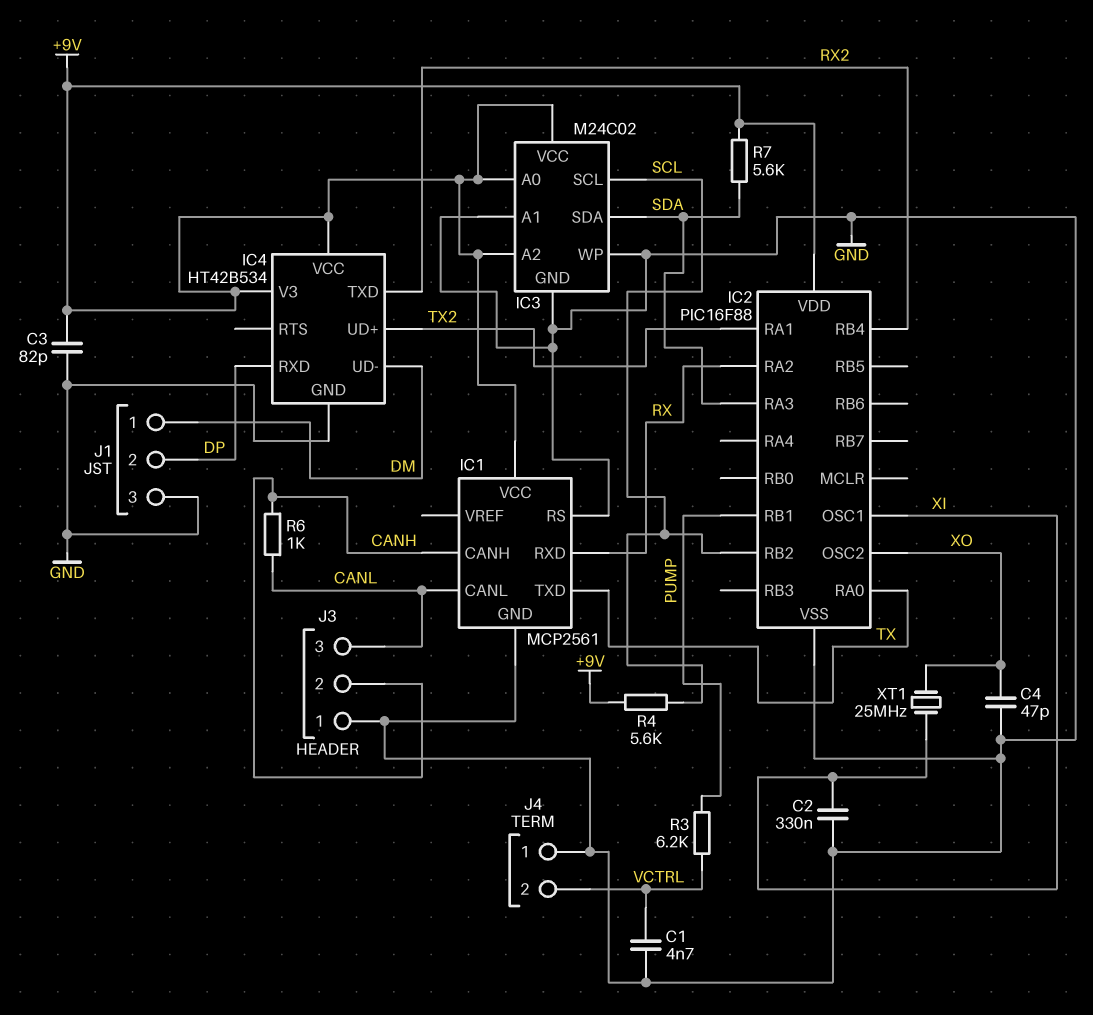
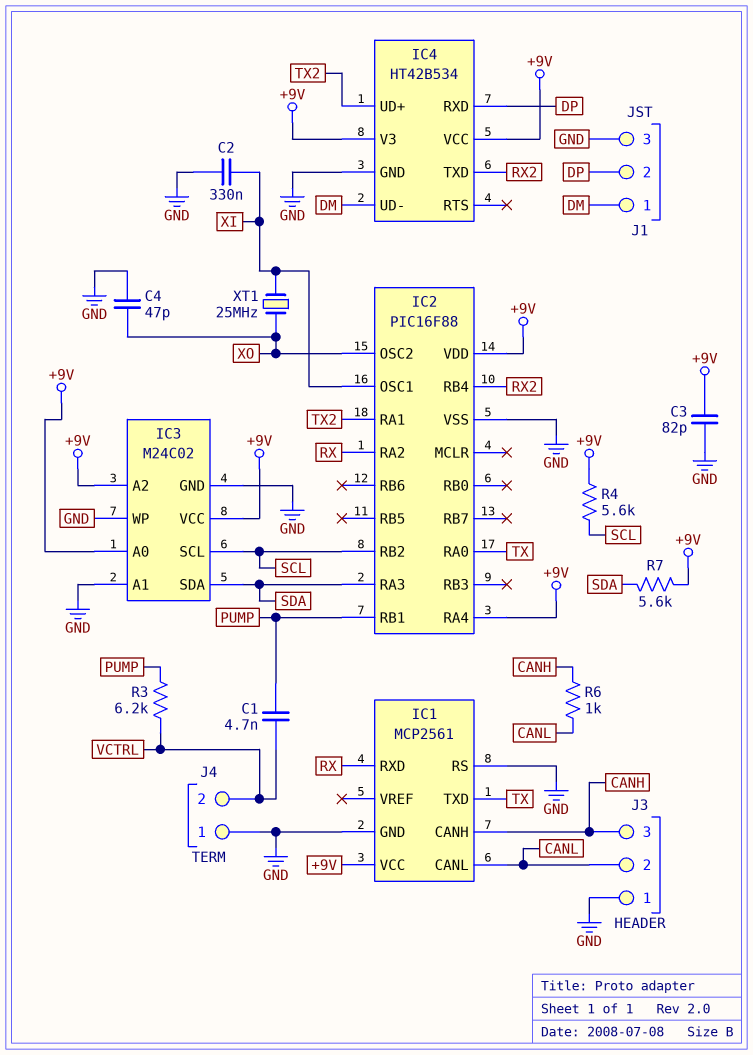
C1: 4.7nF (GND, VCTRL) -> 4.7nF (PUMP, VCTRL)
IC2 pin RA4: none -> +9V
J3 pin 2: CANH -> CANL
J3 pin 3: CANL -> CANH

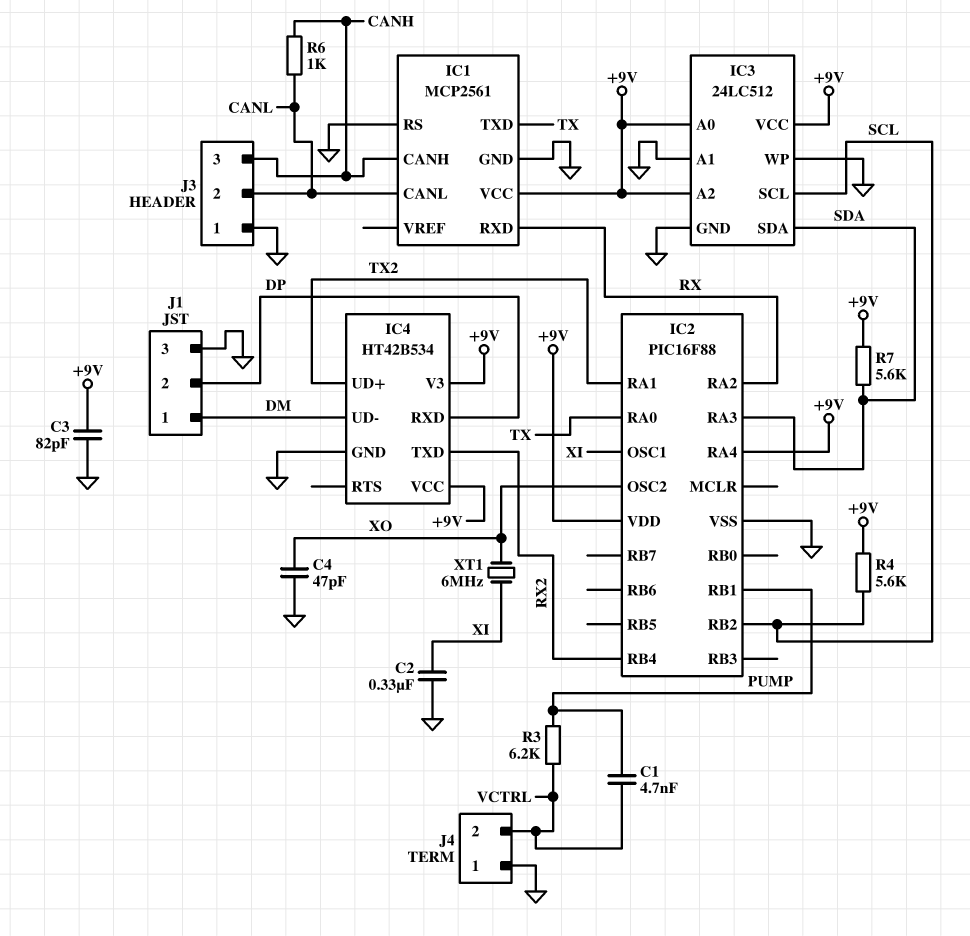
IC3: M24C02 -> 24LC512
XT1: 25MHz (XI, XO) -> 6MHz (XI, XO)

